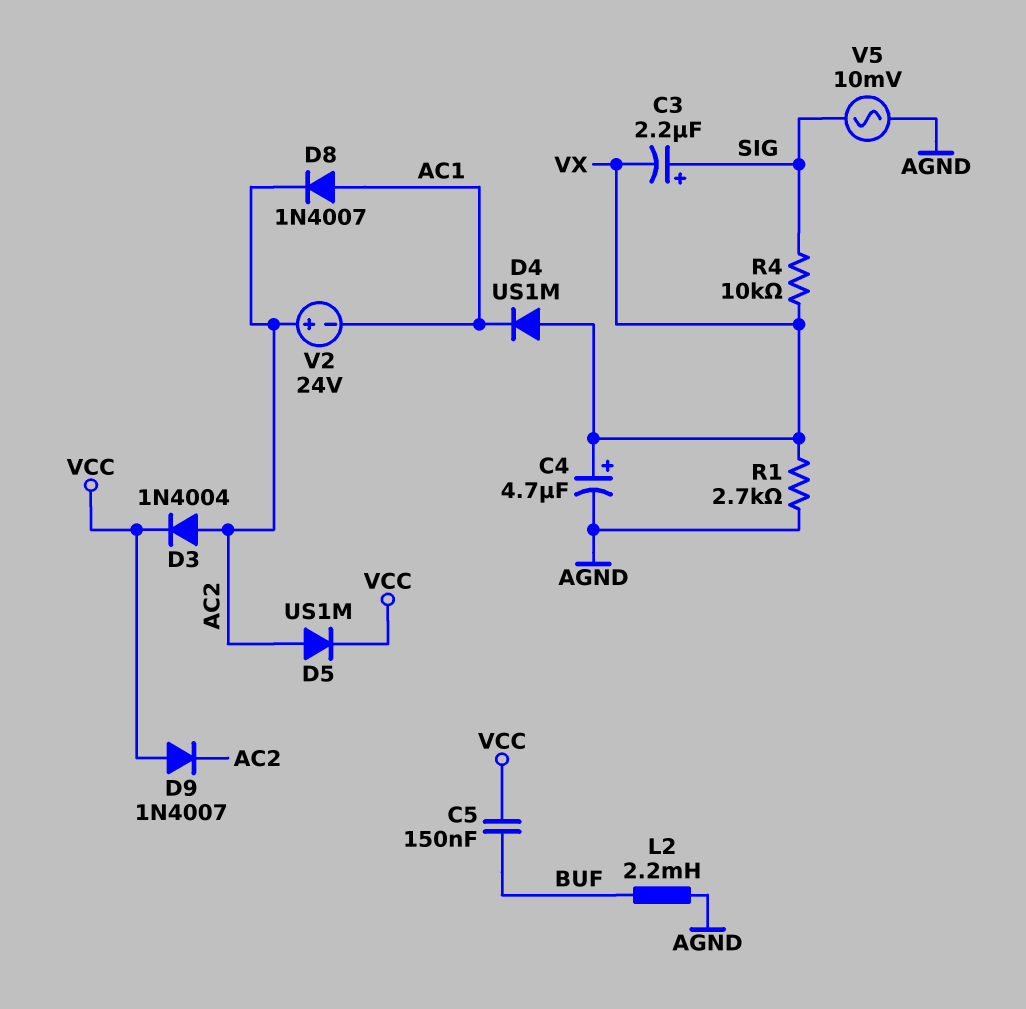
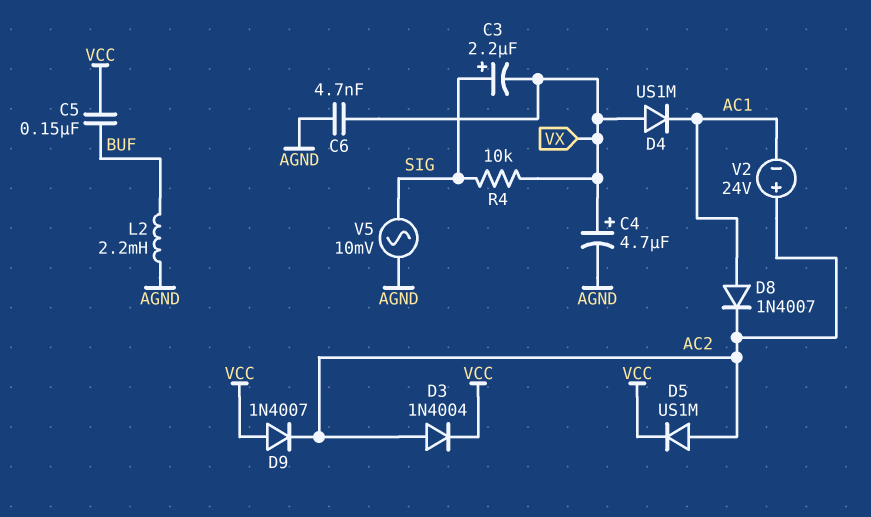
C6: none -> 4.7nF (AGND, VX)
R1: 2.7k (AGND, VX) -> none

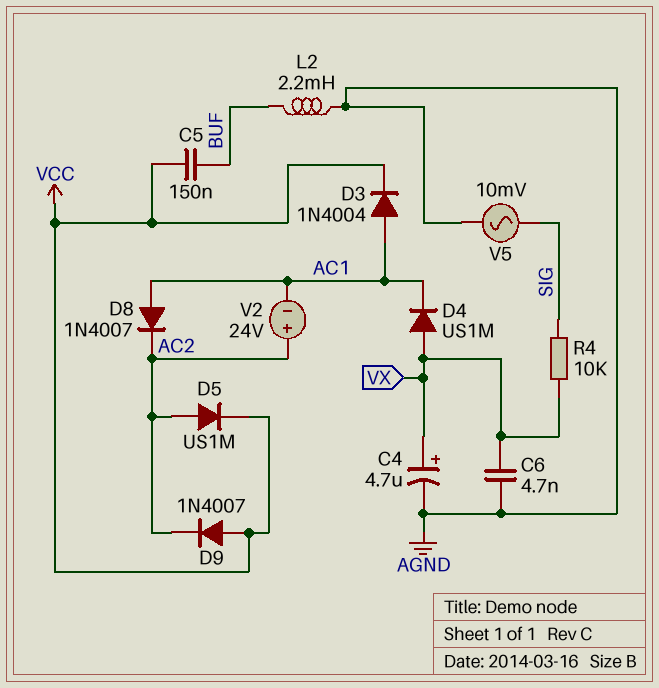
C3: 2.2uF (plus SIG, minus VX) -> none
D3: diode 1N4004 (A AC2, K VCC) -> diode 1N4004 (A AC1, K VCC)

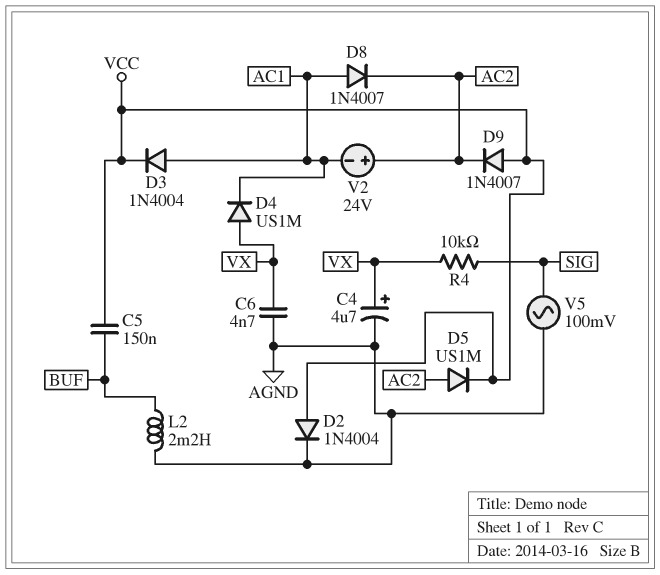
D2: none -> diode 1N4004 (A VCC, K AGND)
V5: AC 10mV (AGND, SIG) -> AC 100mV (AGND, SIG)

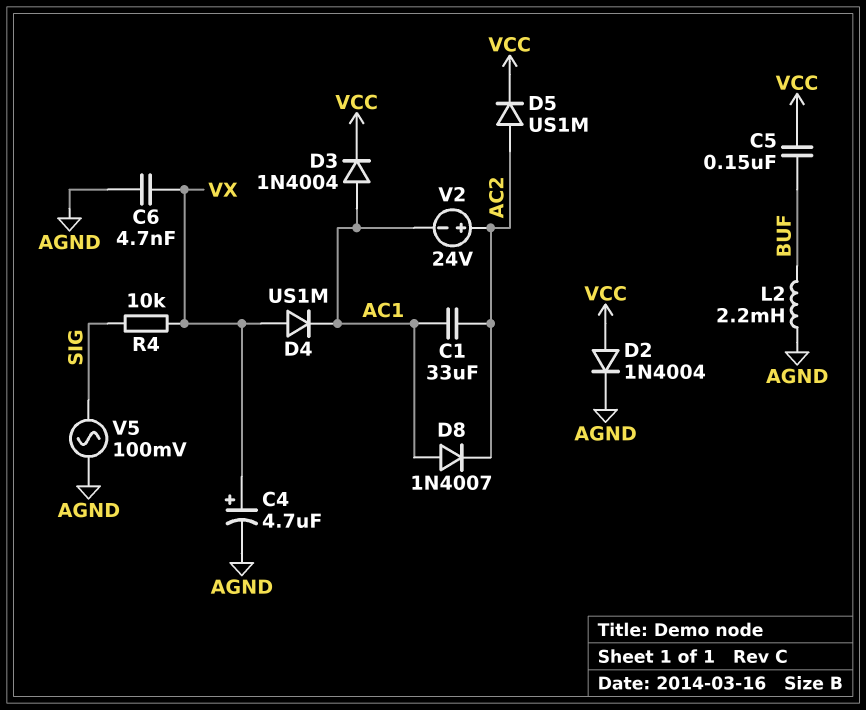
C1: none -> 33uF (AC1, AC2)
D9: diode 1N4007 (A VCC, K AC2) -> none

